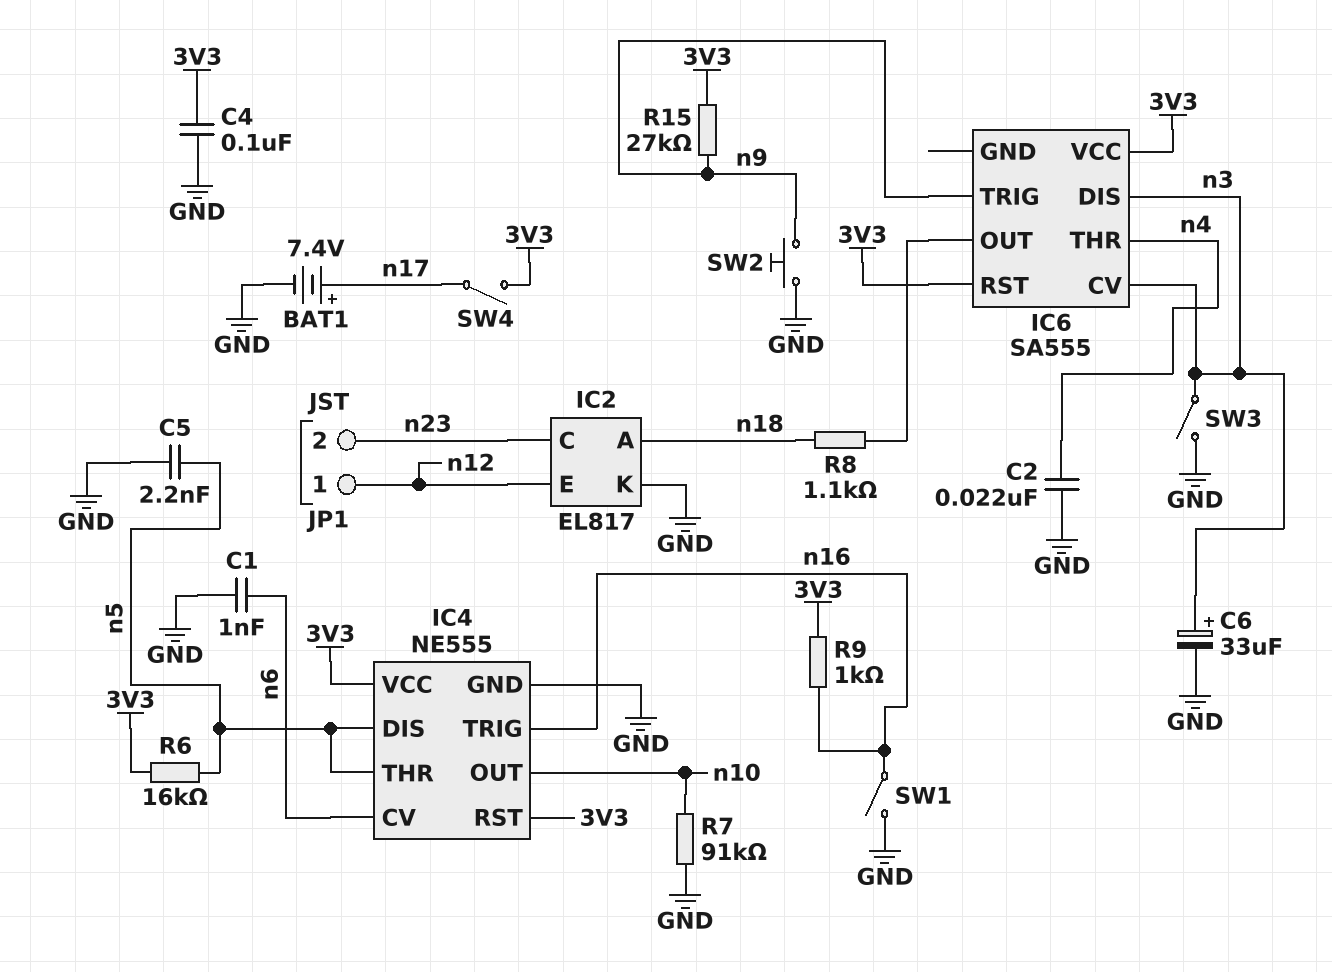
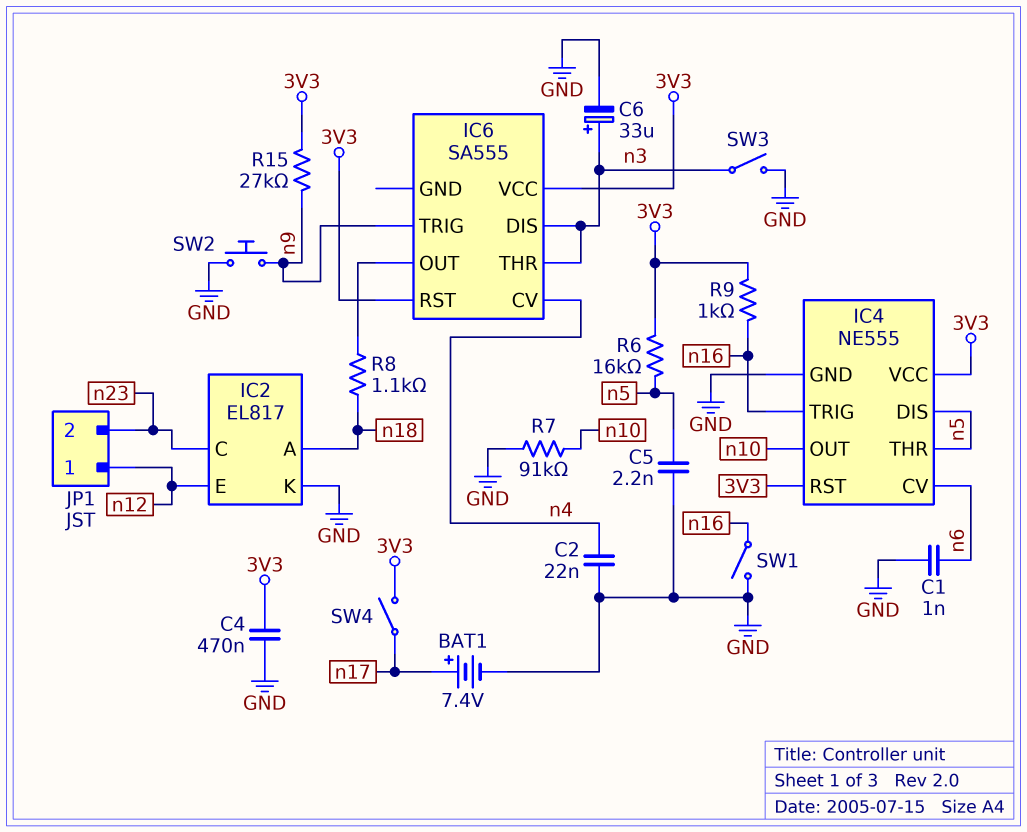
C4: 100nF (3V3, GND) -> 470nF (3V3, GND)
IC6 pin CV: n3 -> n4
IC6 pin THR: n4 -> n3

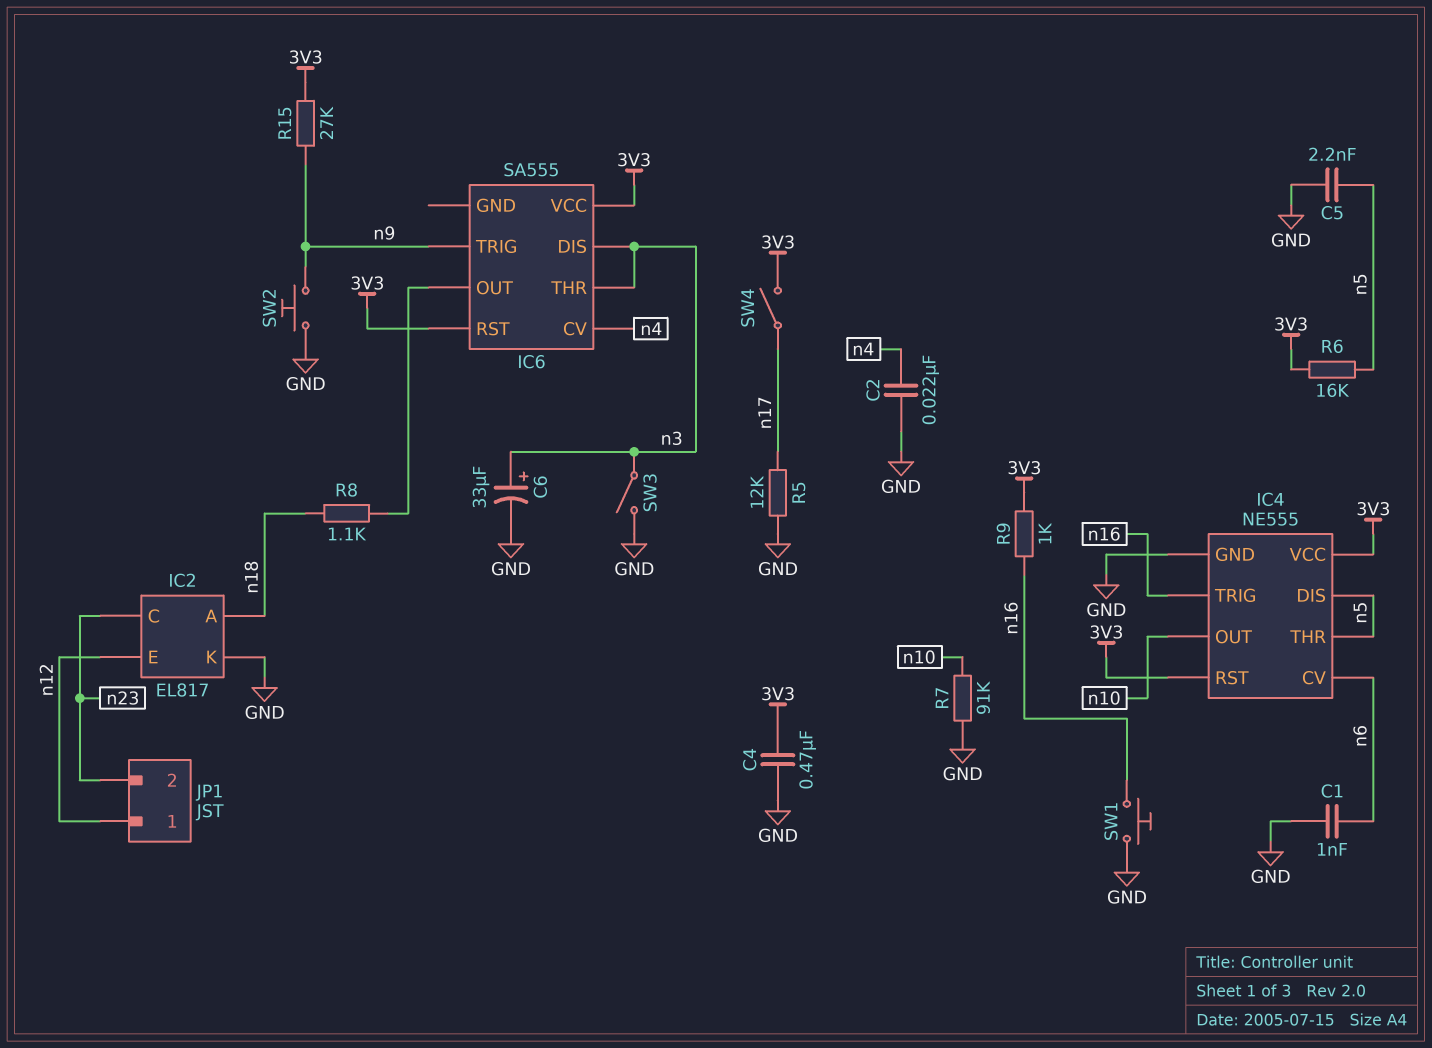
BAT1: 7.4V (plus n17, minus GND) -> none
R5: none -> 12k (GND, n17)
SW1: switch (GND, n16) -> button (GND, n16)

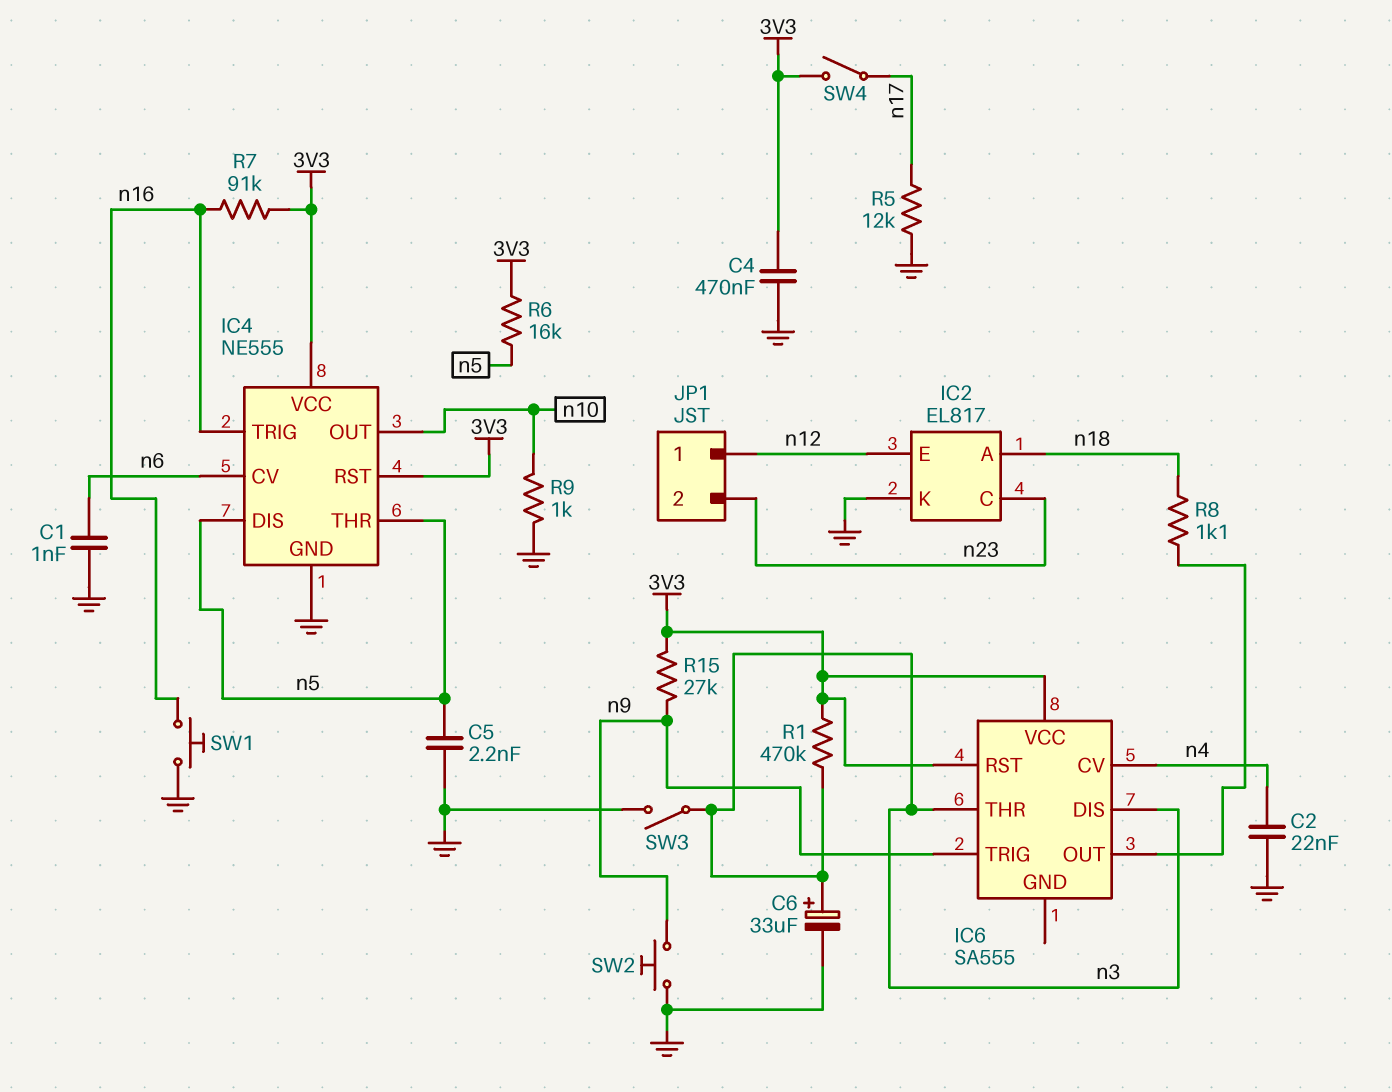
R1: none -> 470k (3V3, n3)
R7: 91k (GND, n10) -> 91k (3V3, n16)
R9: 1k (3V3, n16) -> 1k (GND, n10)

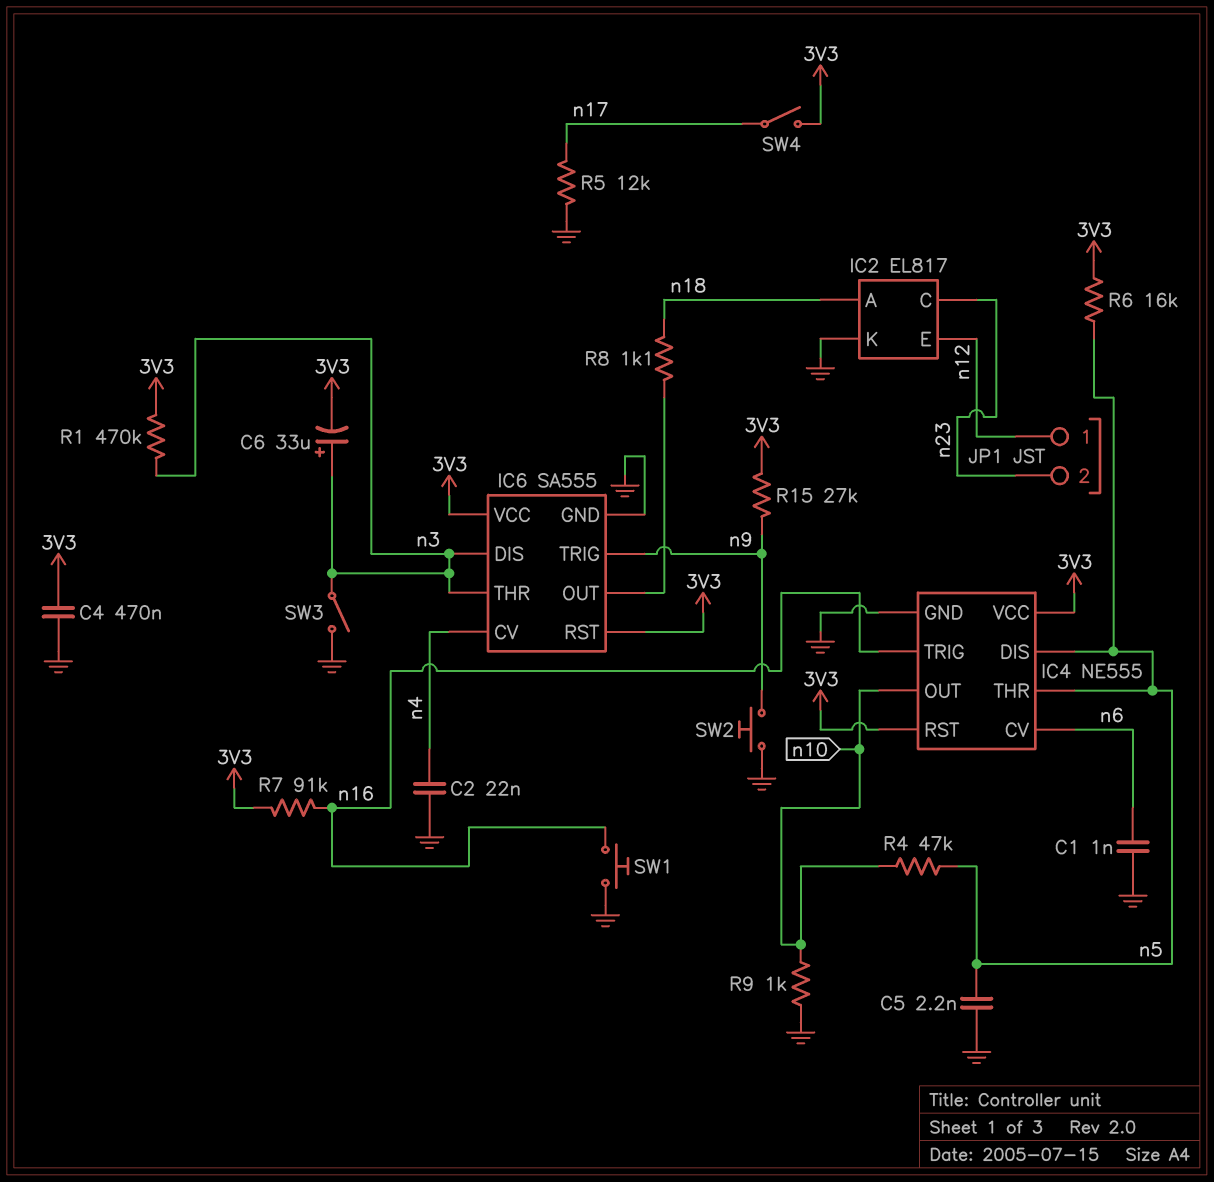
C6: 33uF (plus n3, minus GND) -> 33uF (plus n3, minus 3V3)
IC6 pin GND: none -> GND
R4: none -> 47k (n5, n10)

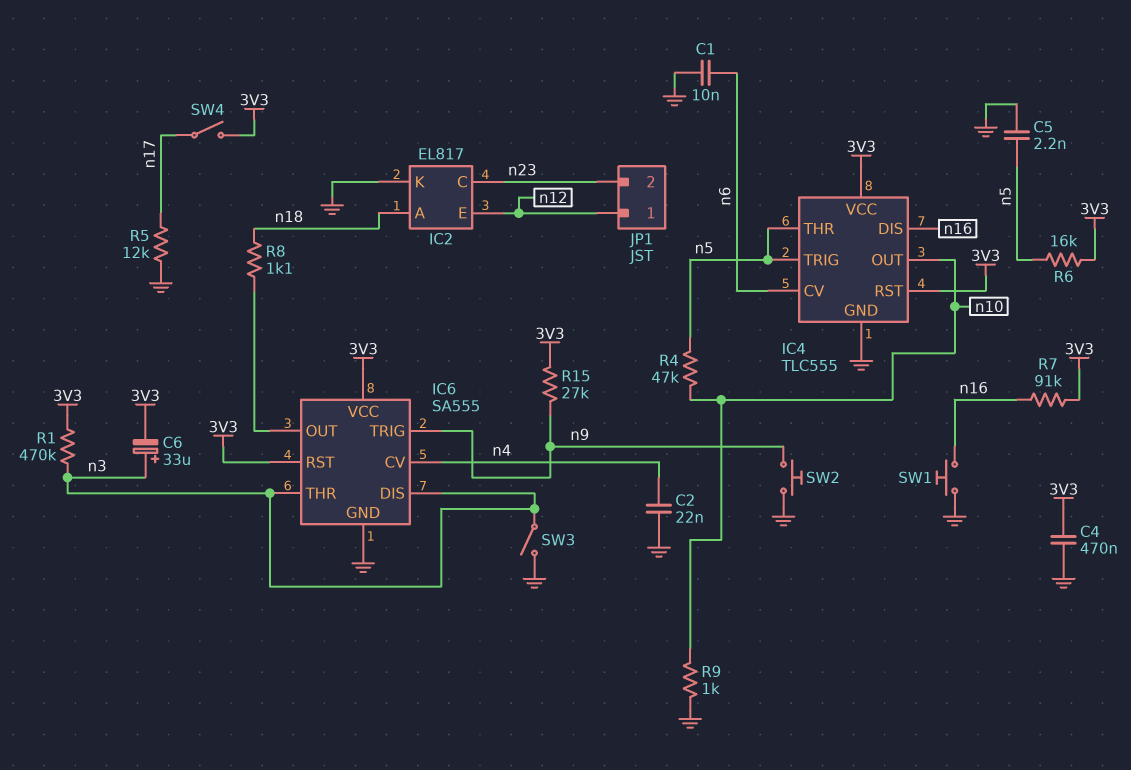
C1: 1nF (GND, n6) -> 10nF (GND, n6)
IC4: NE555 -> TLC555
IC4 pin DIS: n5 -> n16
IC4 pin TRIG: n16 -> n5

